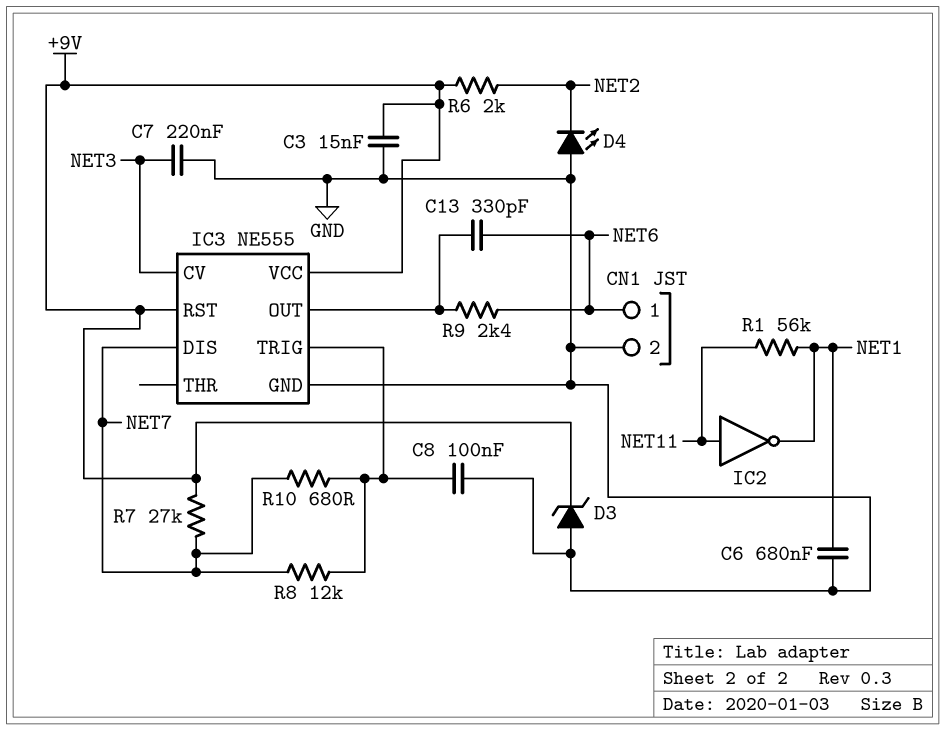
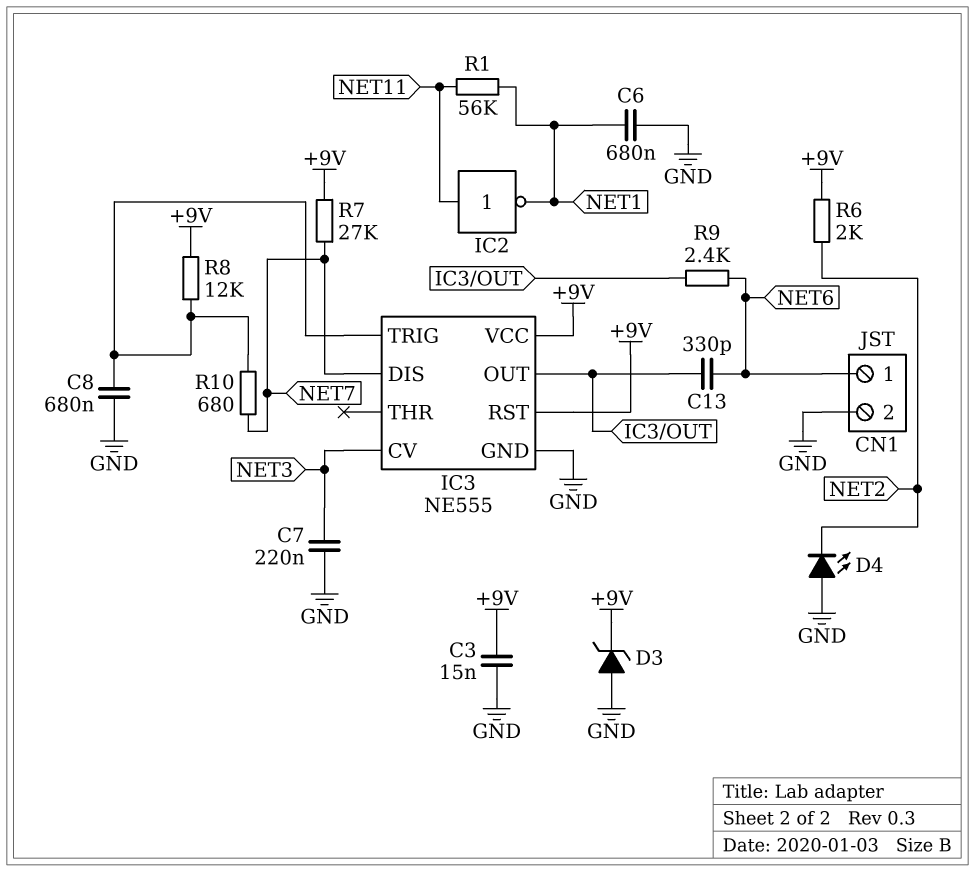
C8: 100nF (GND, IC3/TRIG) -> 680nF (GND, IC3/TRIG)
R8: 12k (IC3/TRIG, NET7) -> 12k (+9V, IC3/TRIG)

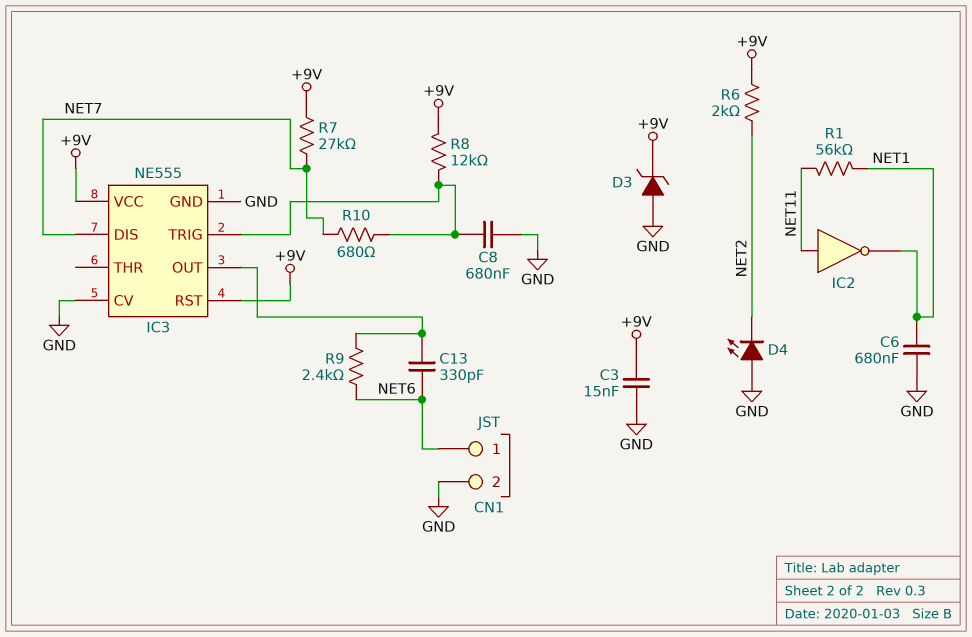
C7: 220nF (GND, NET3) -> none
IC3 pin CV: NET3 -> GND

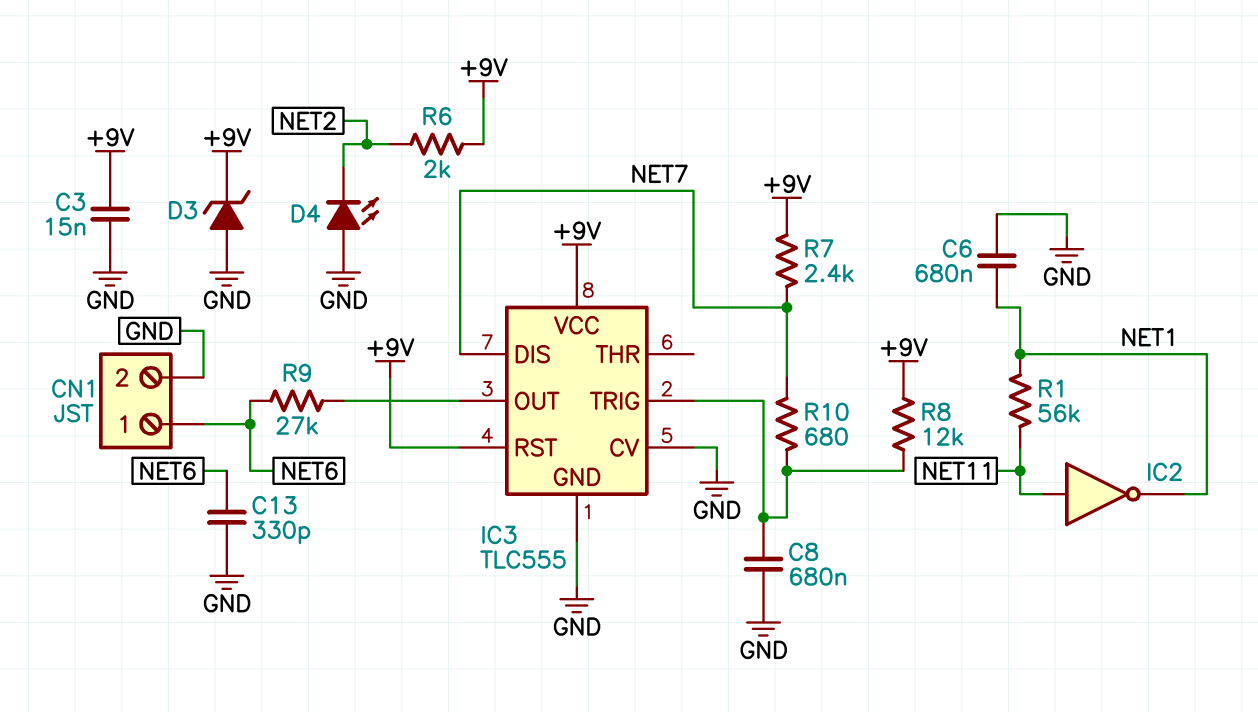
C13: 330pF (IC3/OUT, NET6) -> 330pF (GND, NET6)
IC3: NE555 -> TLC555
R7: 27k (+9V, NET7) -> 2.4k (+9V, NET7)
R9: 2.4k (IC3/OUT, NET6) -> 27k (IC3/OUT, NET6)

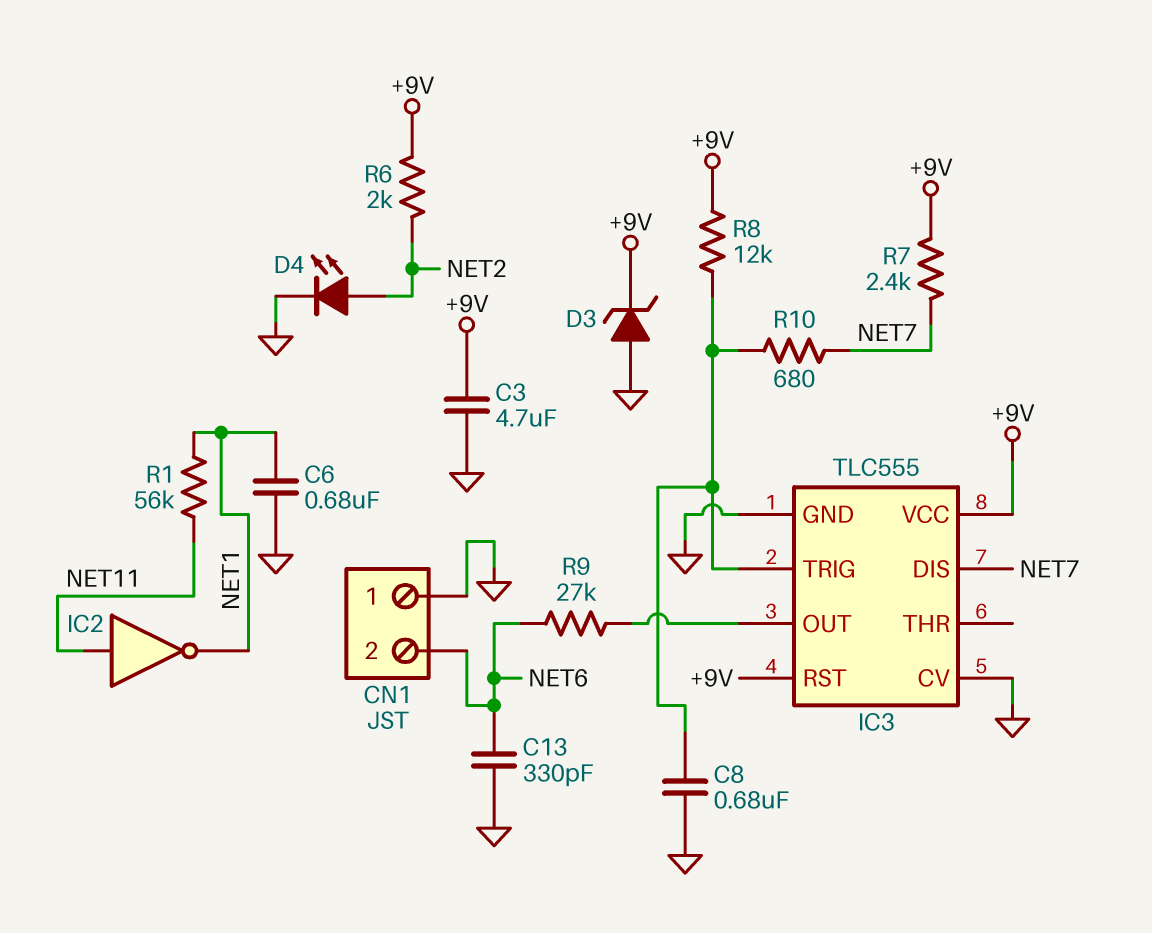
C3: 15nF (+9V, GND) -> 4.7uF (+9V, GND)
CN1 pin 1: NET6 -> GND
CN1 pin 2: GND -> NET6
D4: LED (A GND, K NET2) -> LED (A NET2, K GND)

